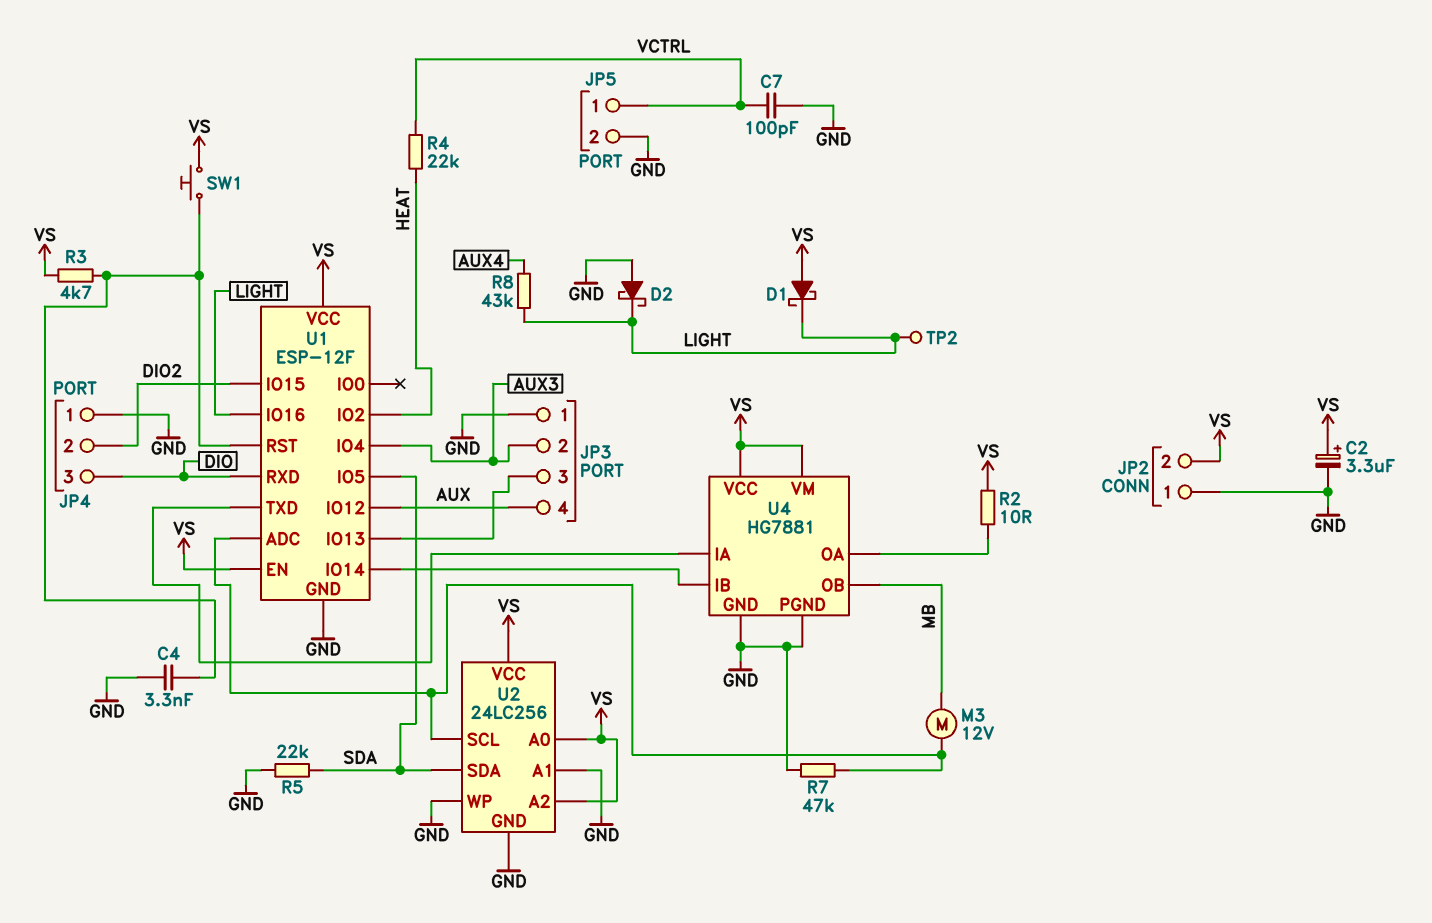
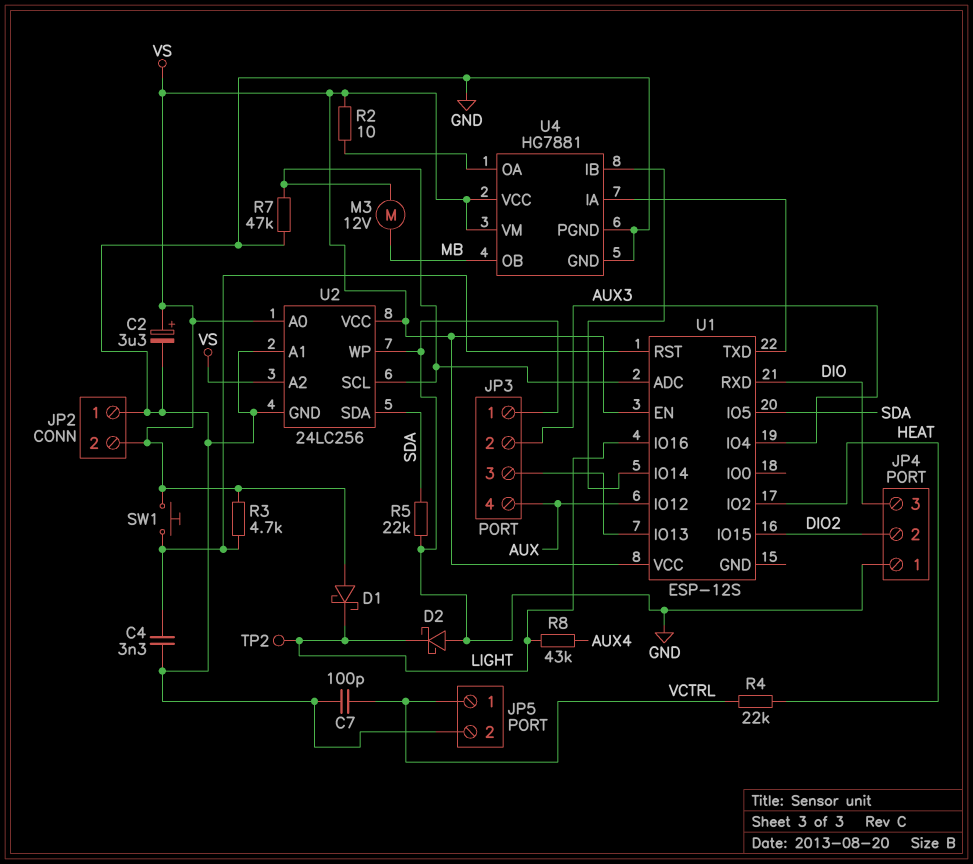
U1: ESP-12F -> ESP-12S
U1 pin GND: GND -> none

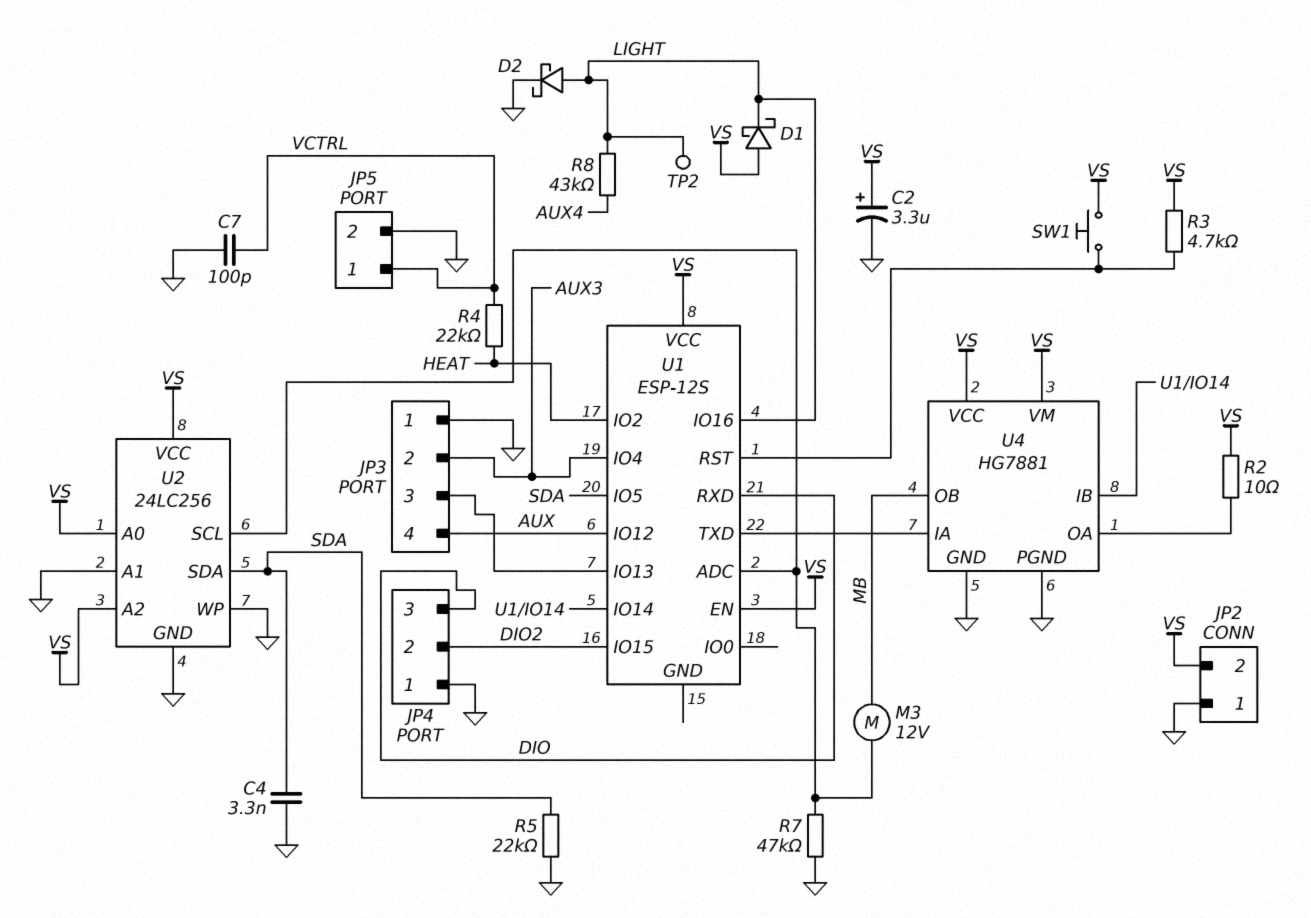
C4: 3.3nF (GND, U1/RST) -> 3.3nF (GND, SDA)
D2: schottky (A GND, K LIGHT) -> schottky (A LIGHT, K GND)

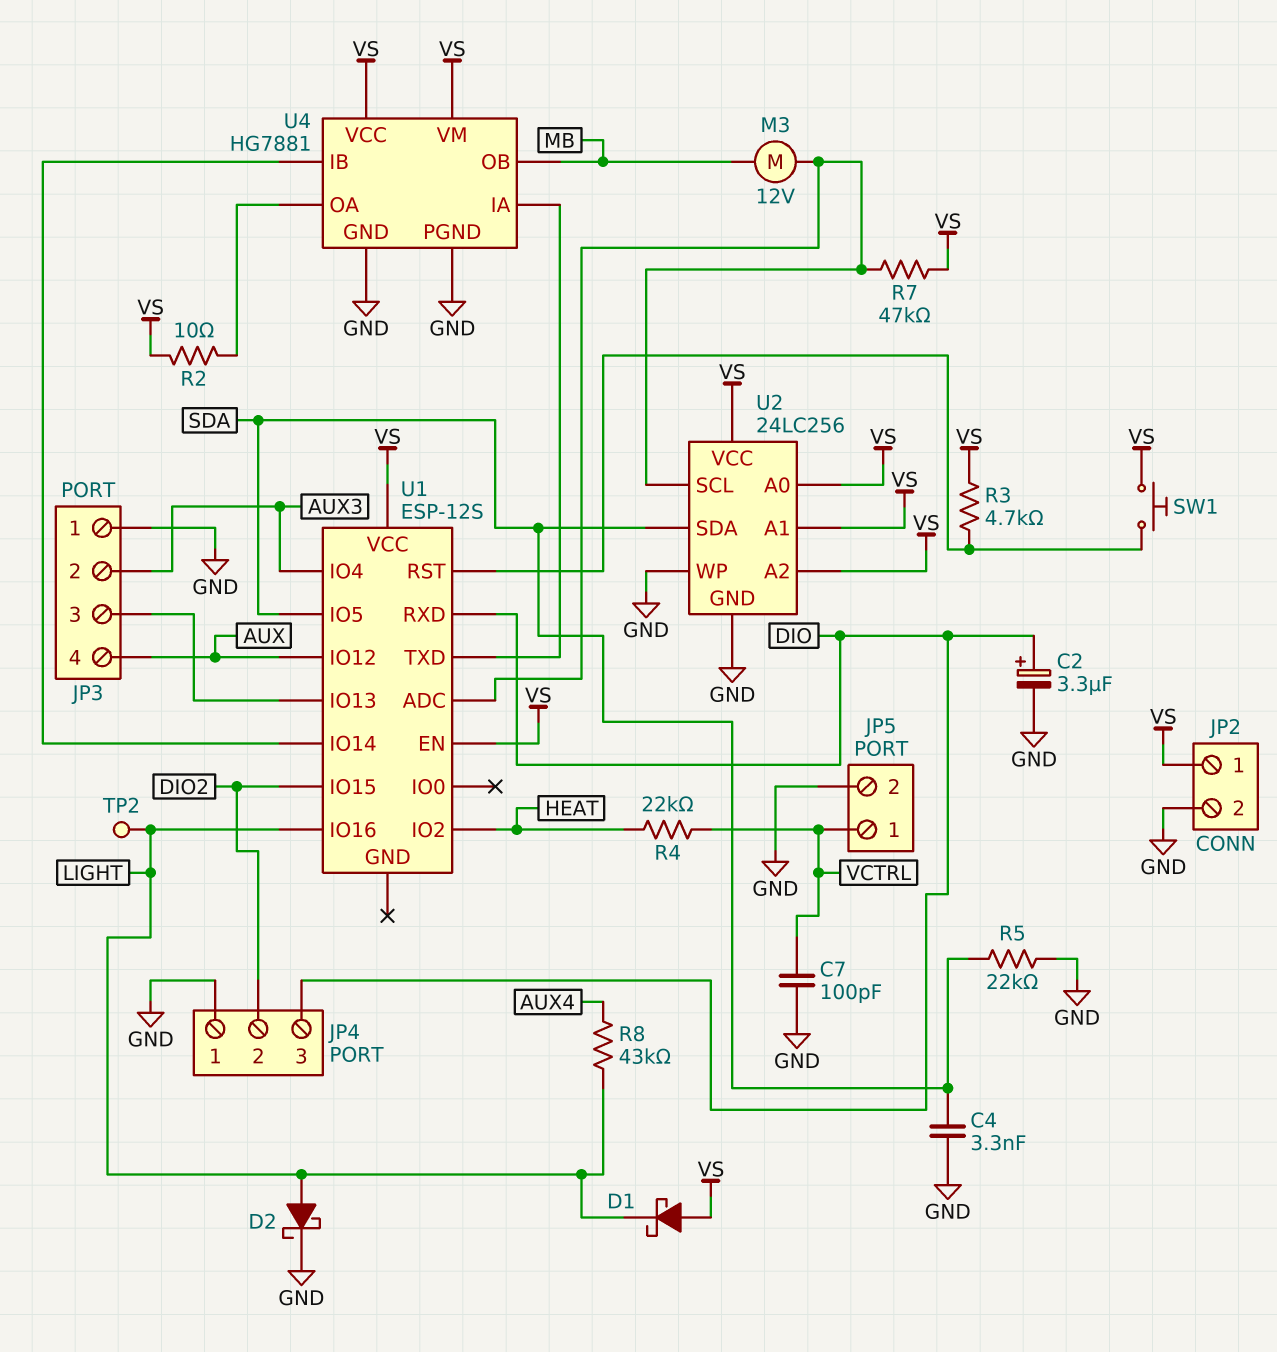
C2: 3.3uF (plus VS, minus GND) -> 3.3uF (plus DIO, minus GND)
JP2 pin 1: GND -> VS
JP2 pin 2: VS -> GND
R7: 47k (GND, U1/ADC) -> 47k (U1/ADC, VS)
U2 pin A1: GND -> VS

